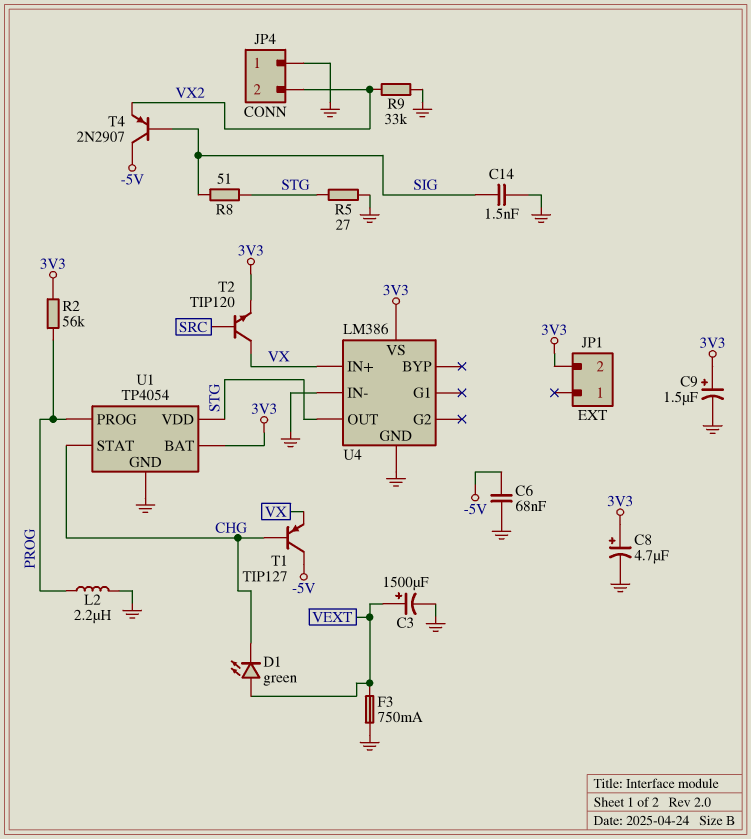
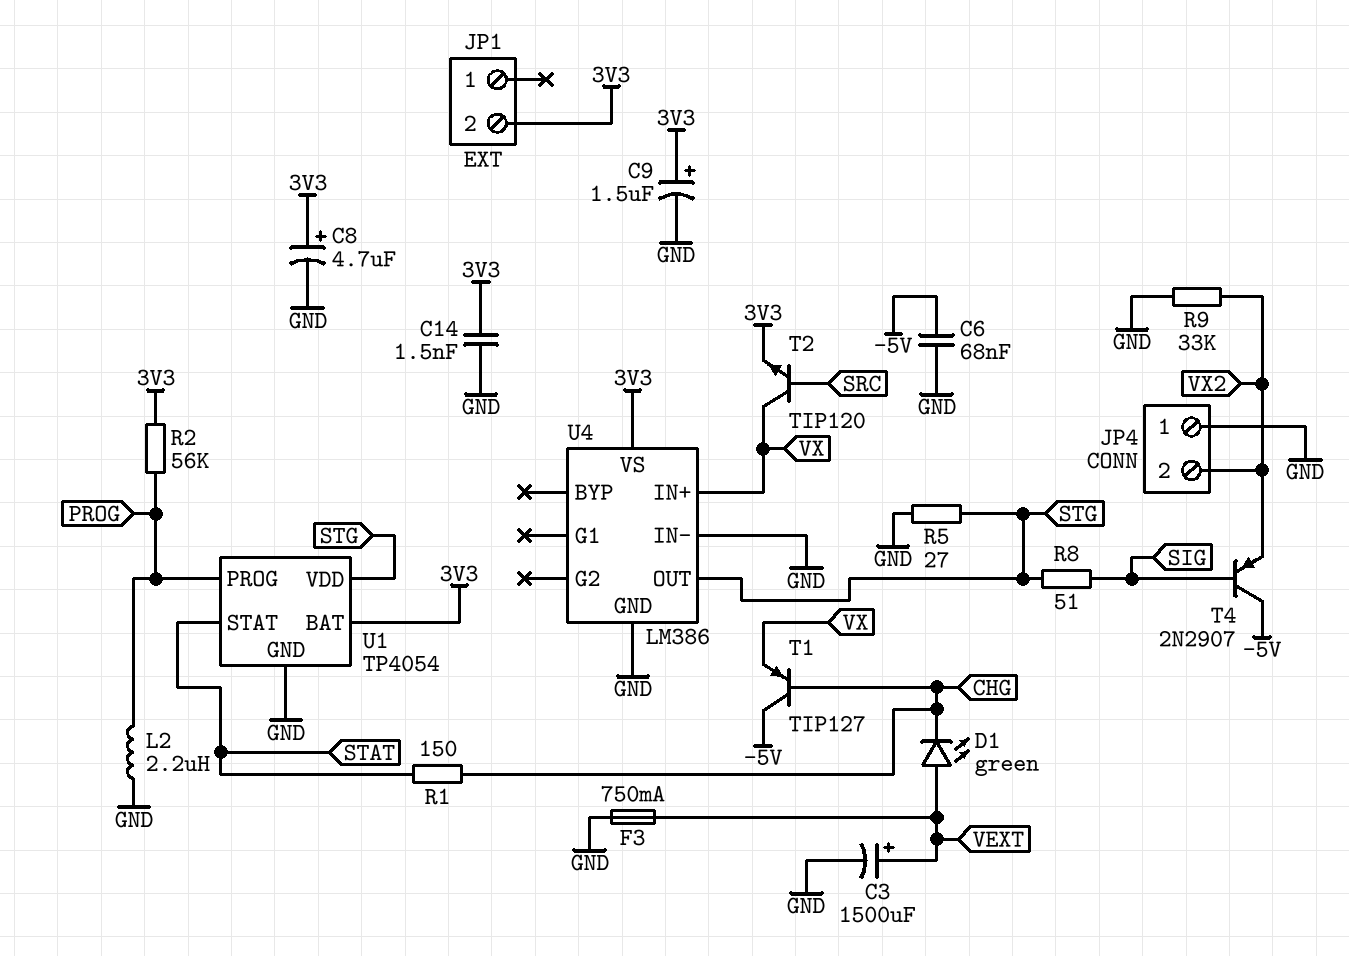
C14: 1.5nF (GND, SIG) -> 1.5nF (3V3, GND)
R1: none -> 150 (CHG, STAT)
U1 pin STAT: CHG -> STAT

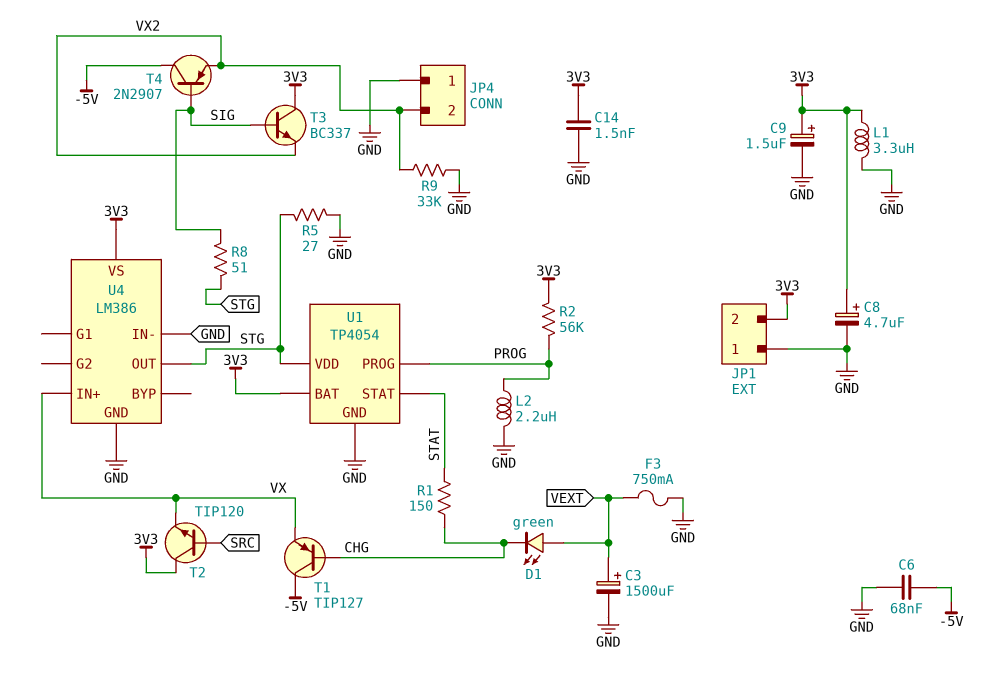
JP1 pin 1: none -> GND
L1: none -> 3.3uH (3V3, GND)
T2: NPN TIP120 (B SRC, C VX, E 3V3) -> NPN TIP120 (B SRC, C 3V3, E VX)
T3: none -> NPN BC337 (B SIG, C 3V3, E VX2)

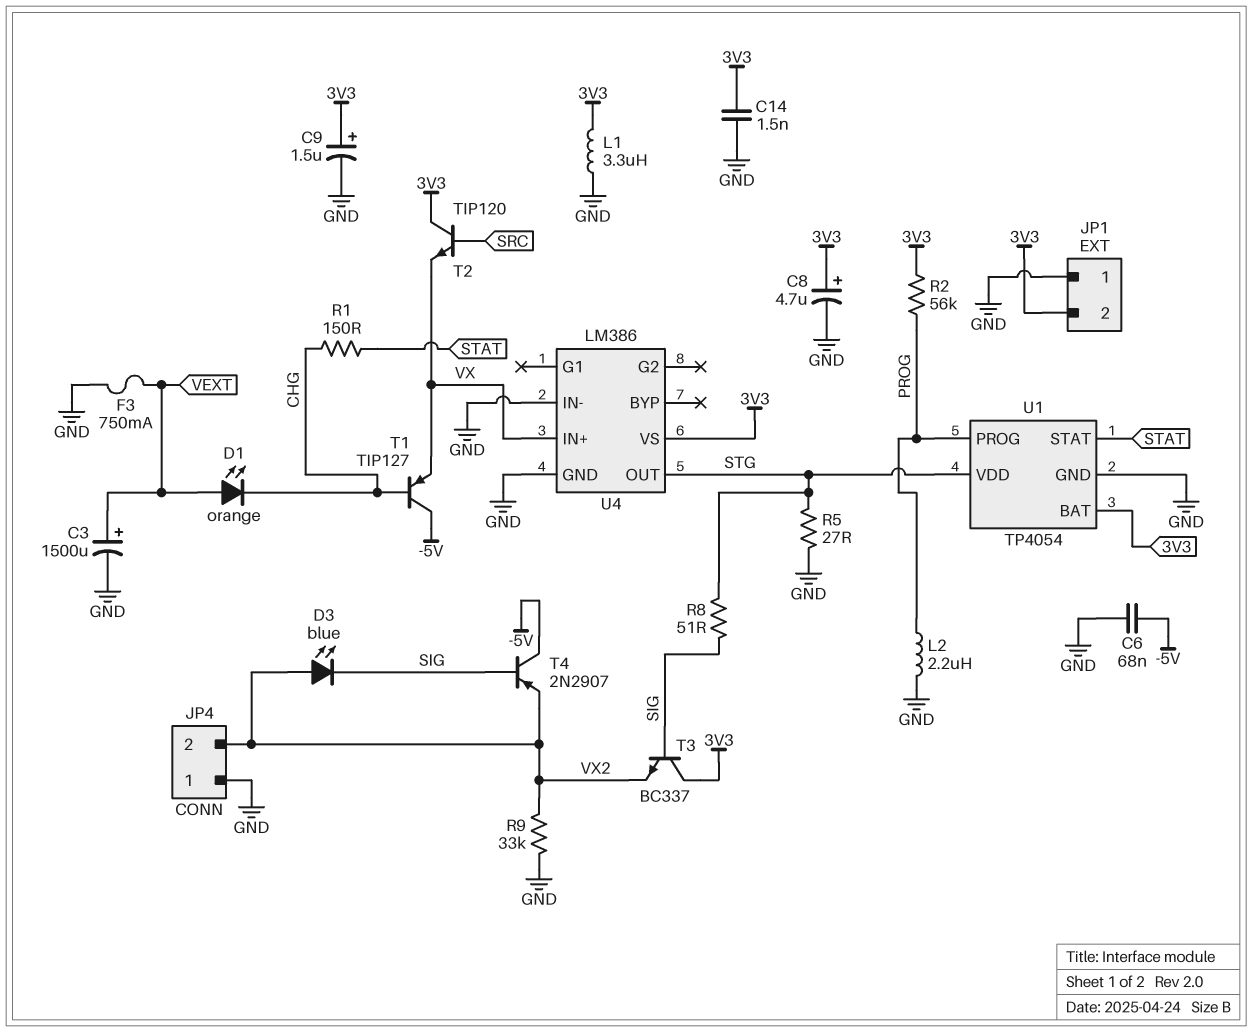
D1: LED green (A VEXT, K CHG) -> LED orange (A VEXT, K CHG)
D3: none -> LED blue (A VX2, K SIG)

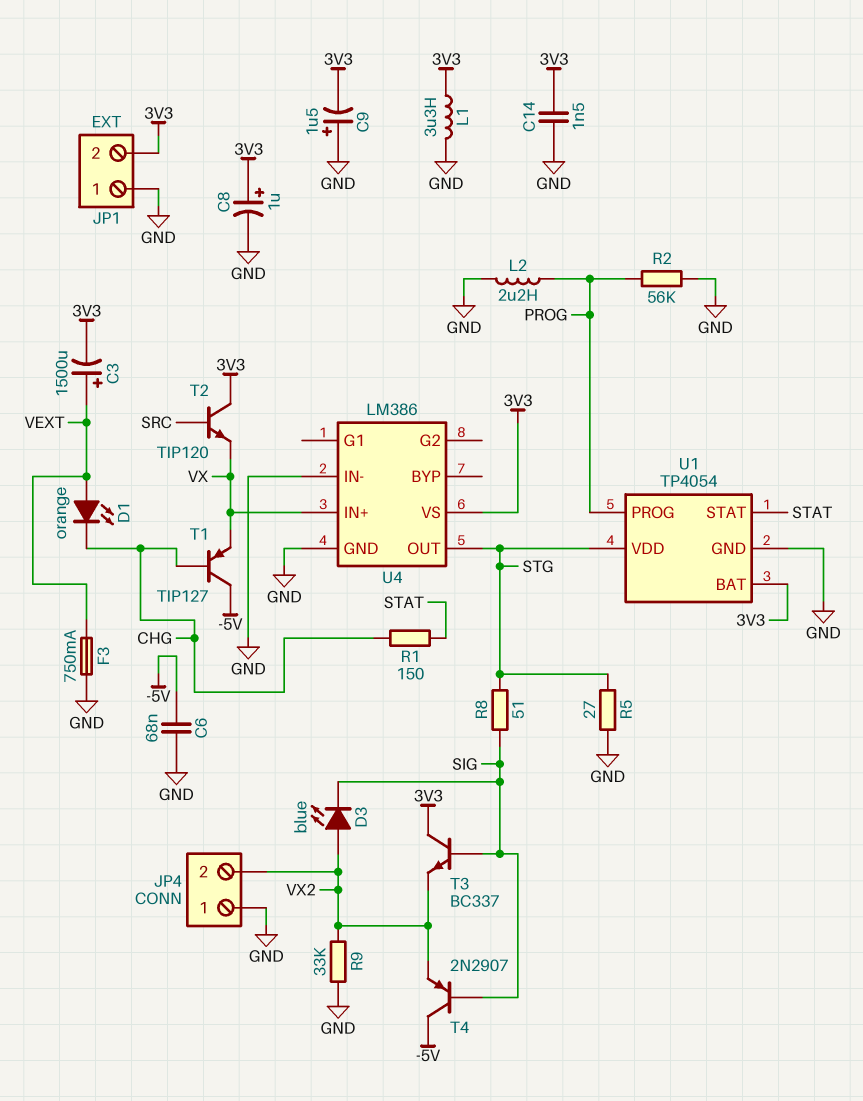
C3: 1500uF (plus VEXT, minus GND) -> 1500uF (plus VEXT, minus 3V3)
C8: 4.7uF (plus 3V3, minus GND) -> 1uF (plus 3V3, minus GND)
C9: 1.5uF (plus 3V3, minus GND) -> 1.5uF (plus GND, minus 3V3)
R2: 56k (3V3, PROG) -> 56k (GND, PROG)

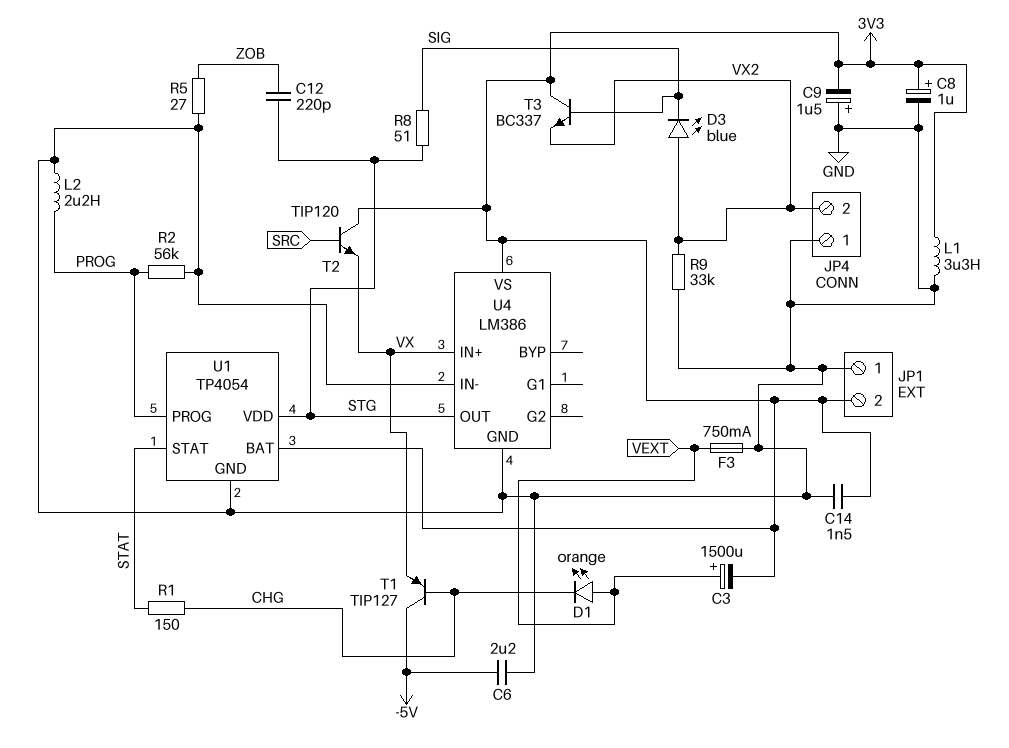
C6: 68nF (-5V, GND) -> 2.2uF (-5V, GND)
C12: none -> 220pF (STG, ZOB)
R5: 27 (GND, STG) -> 27 (GND, ZOB)
T4: PNP 2N2907 (B SIG, C -5V, E VX2) -> none

